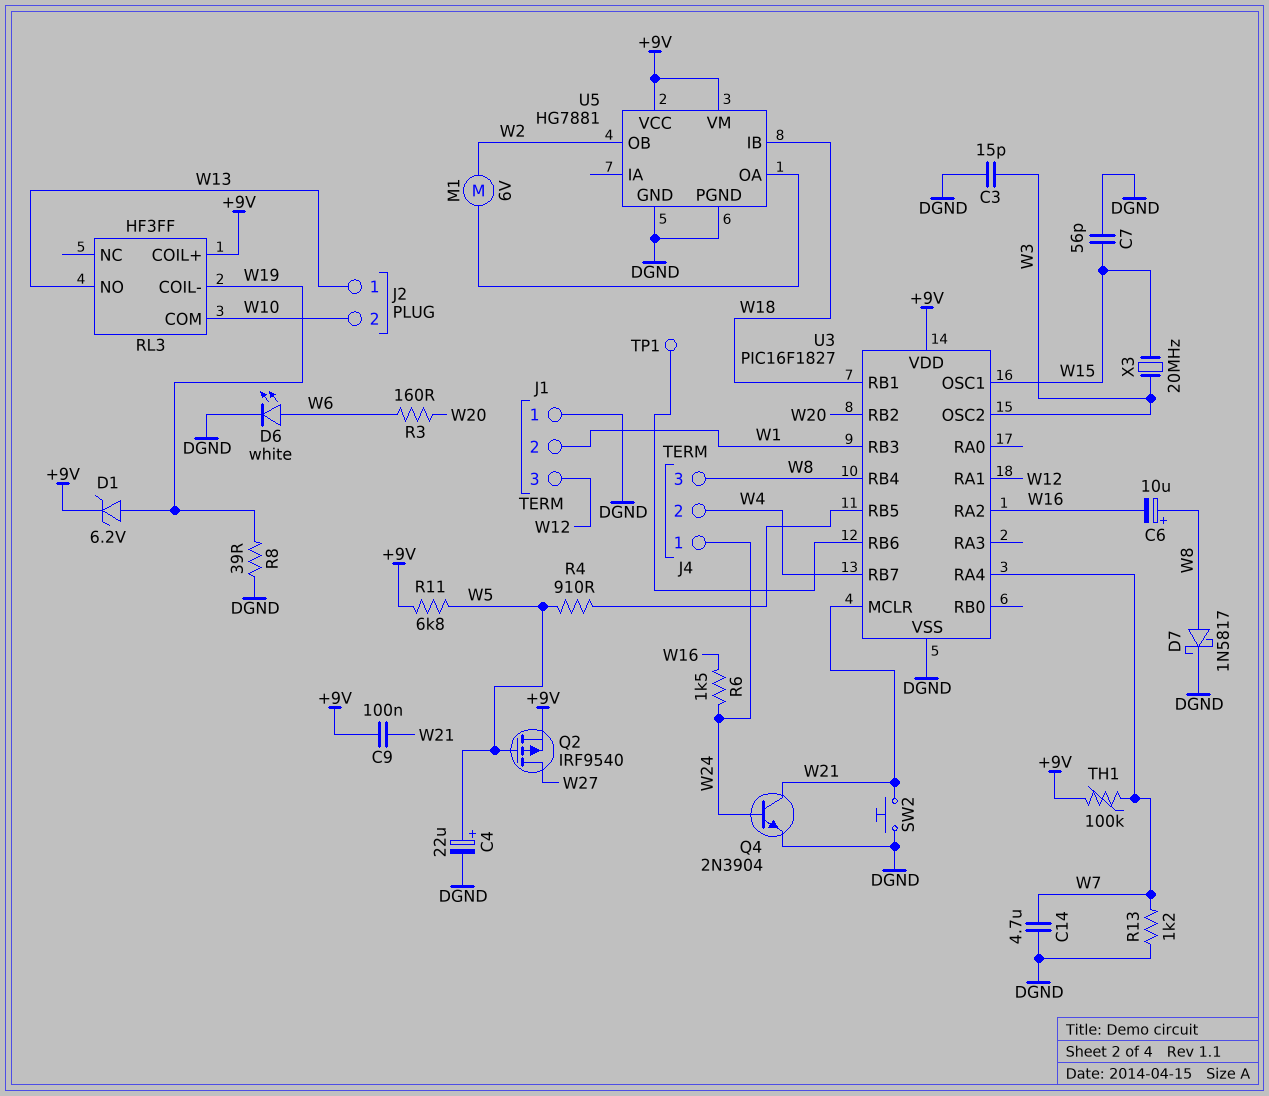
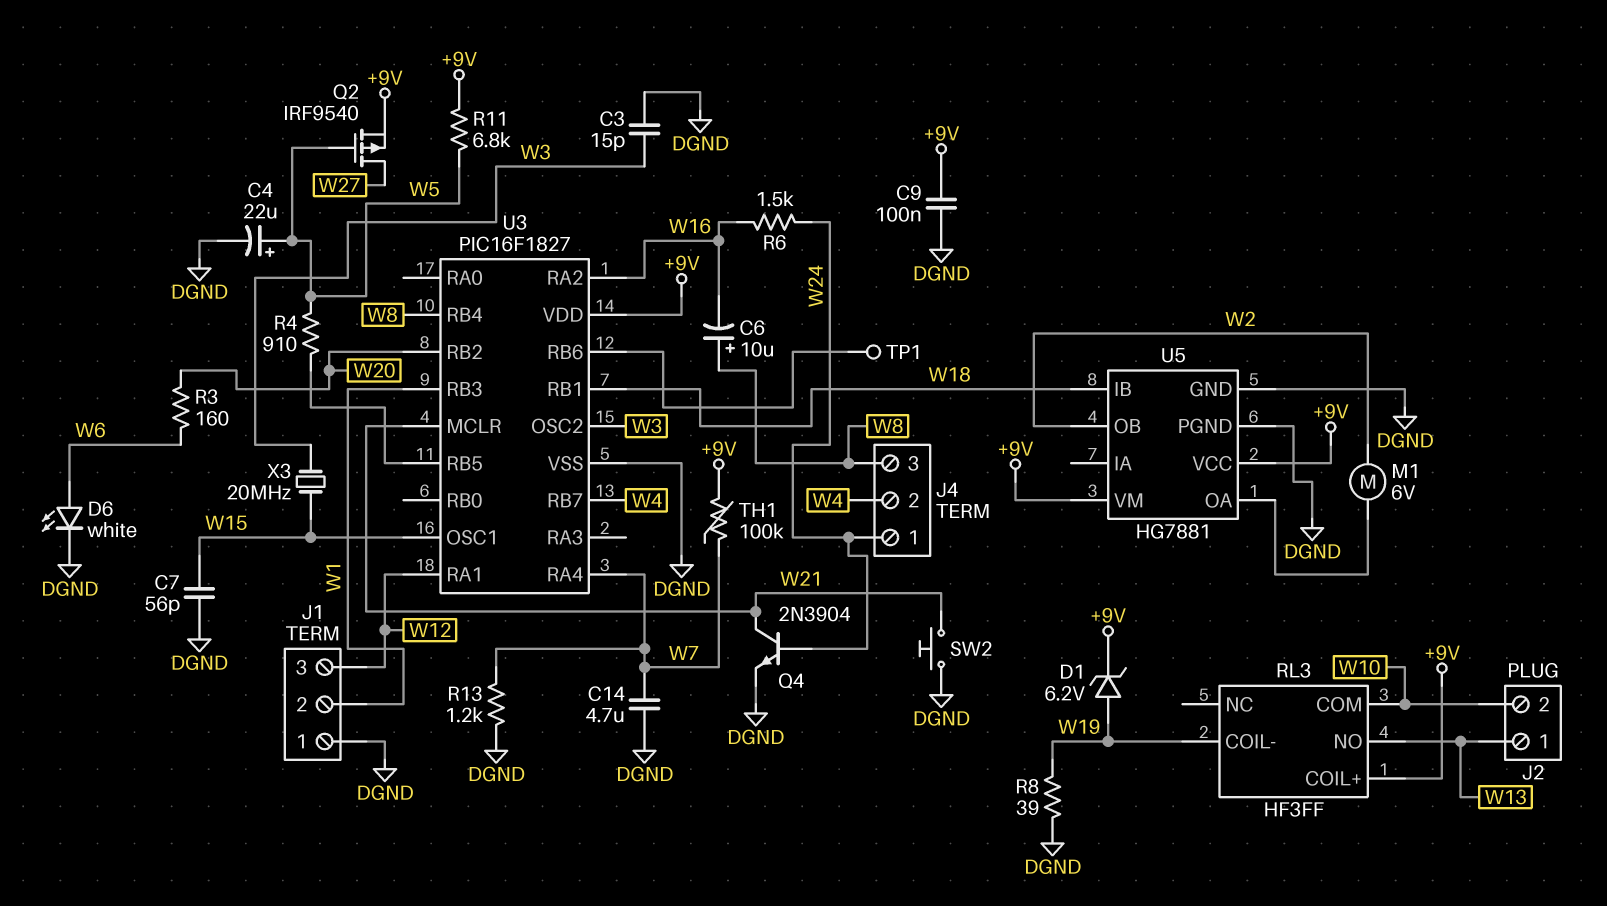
C9: 100nF (+9V, W21) -> 100nF (+9V, DGND)
D7: schottky 1N5817 (A W8, K DGND) -> none

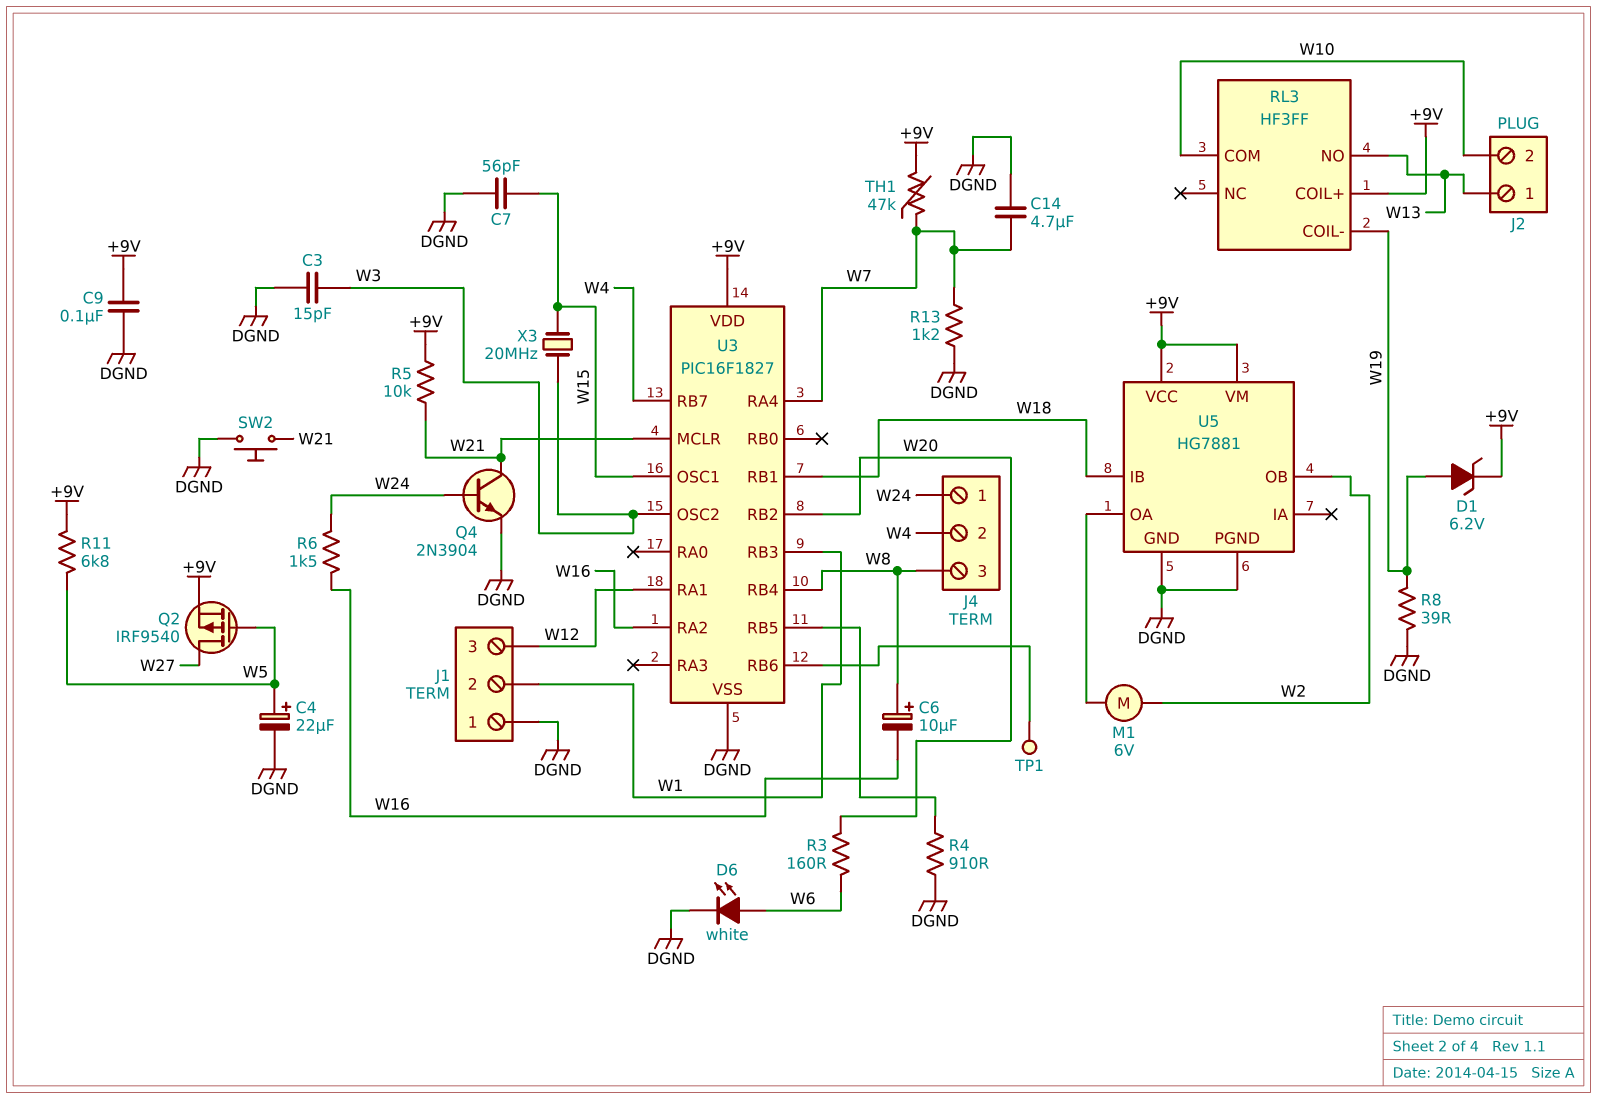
R4: 910 (U3/RB5, W5) -> 910 (DGND, U3/RB5)
R5: none -> 10k (+9V, W21)
TH1: 100k (+9V, W7) -> 47k (+9V, W7)

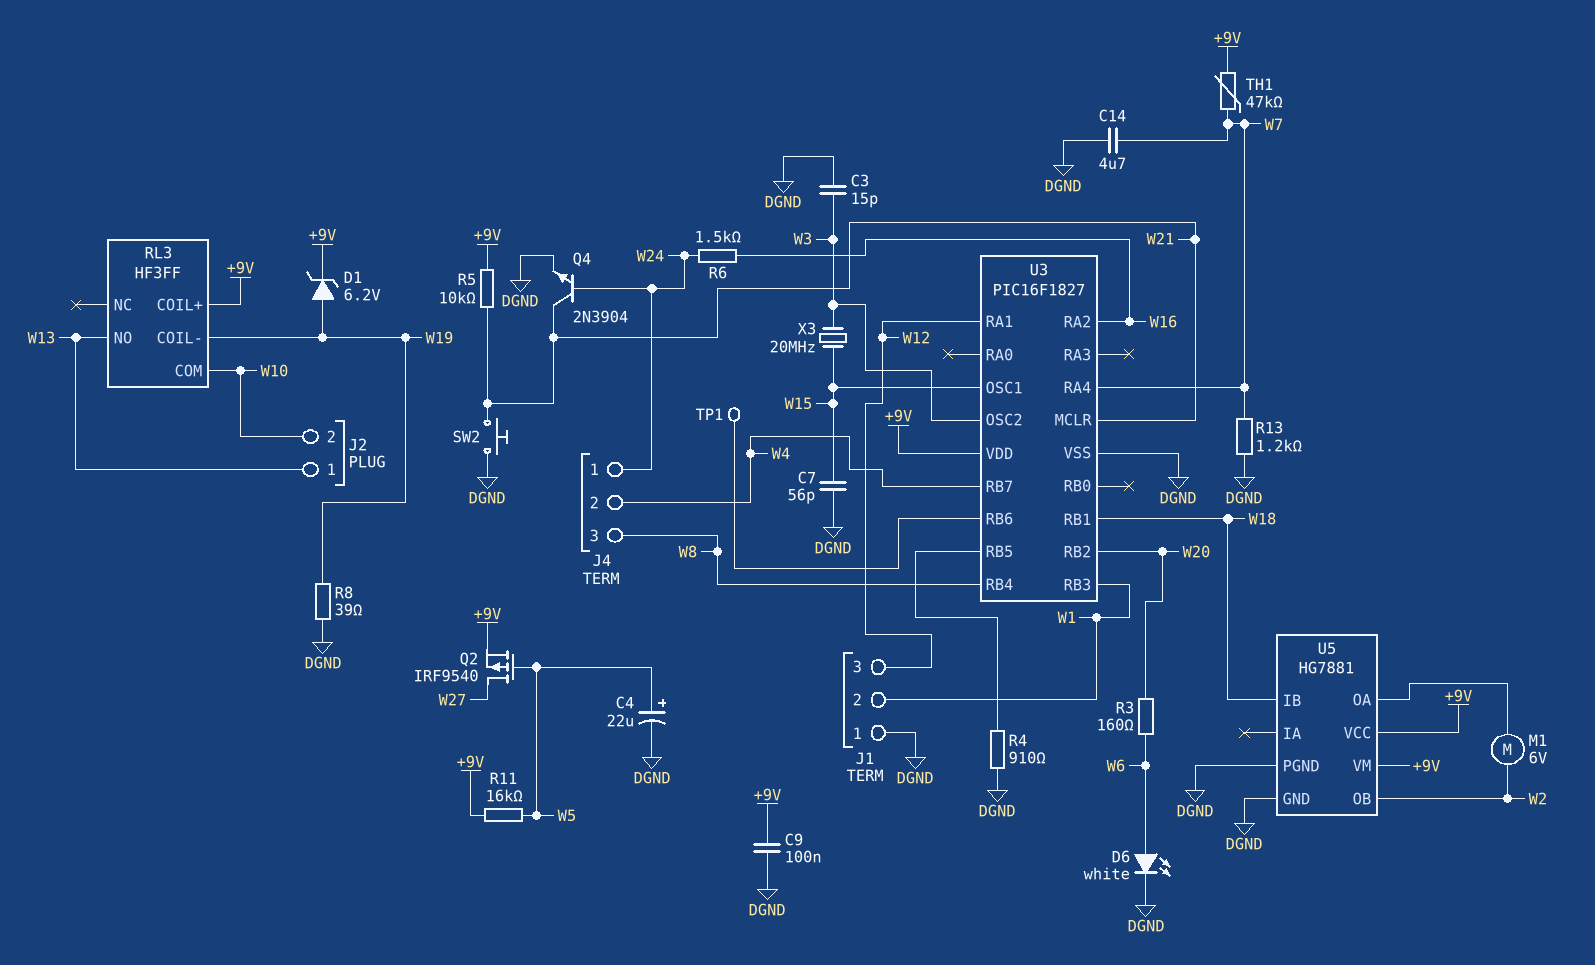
C6: 10uF (plus W8, minus W16) -> none
R11: 6.8k (+9V, W5) -> 16k (+9V, W5)

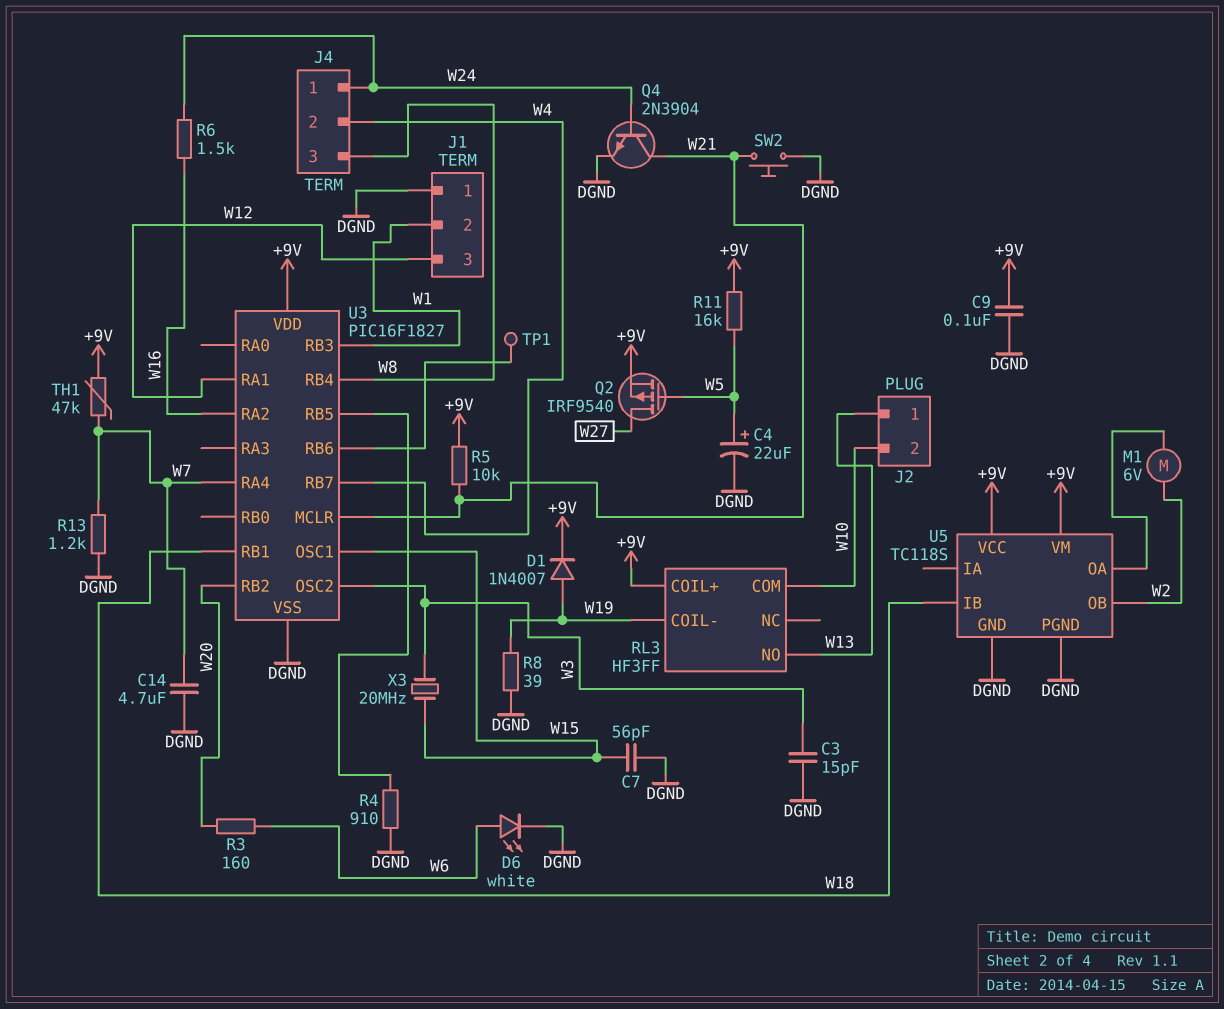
D1: zener 6.2V (A W19, K +9V) -> diode 1N4007 (A W19, K +9V)
U5: HG7881 -> TC118S

